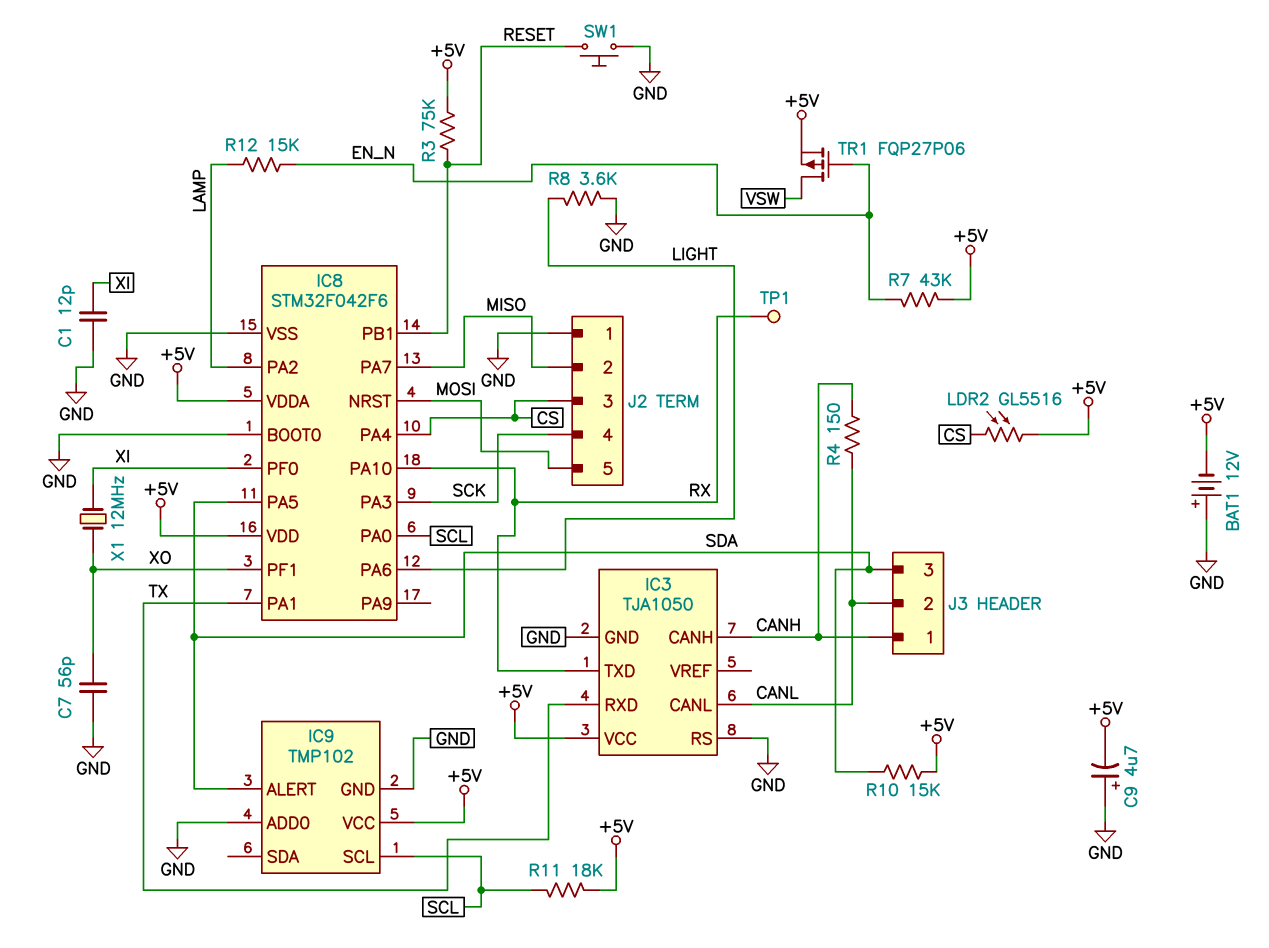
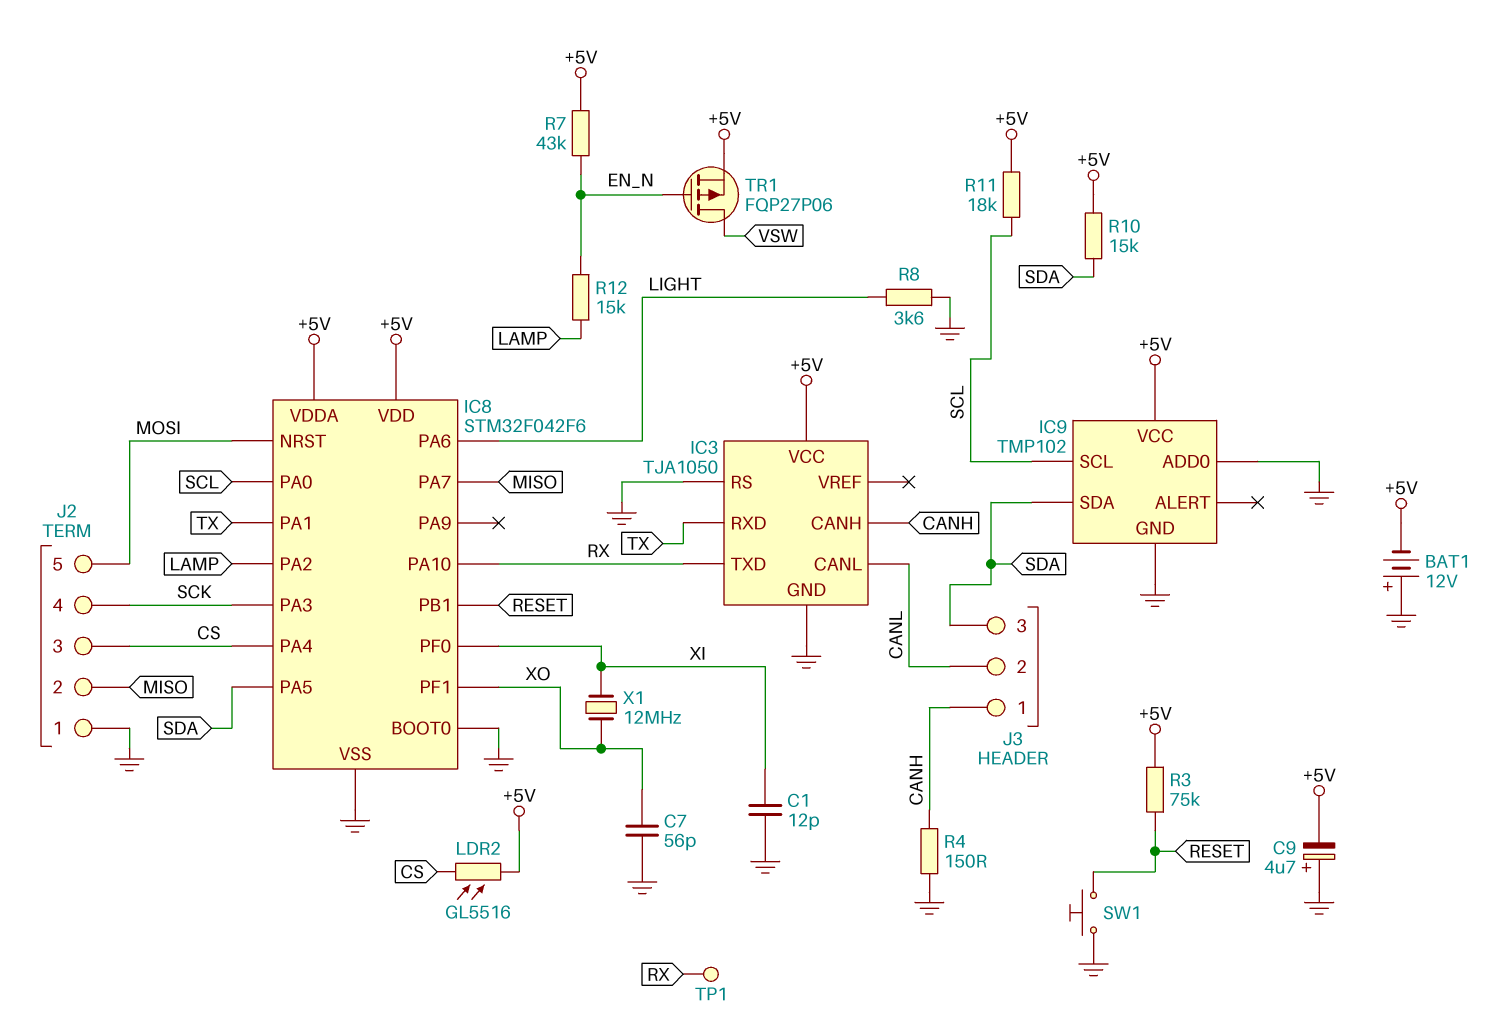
IC9 pin ALERT: SDA -> none
IC9 pin SDA: none -> SDA
R4: 150 (CANH, CANL) -> 150 (CANH, GND)

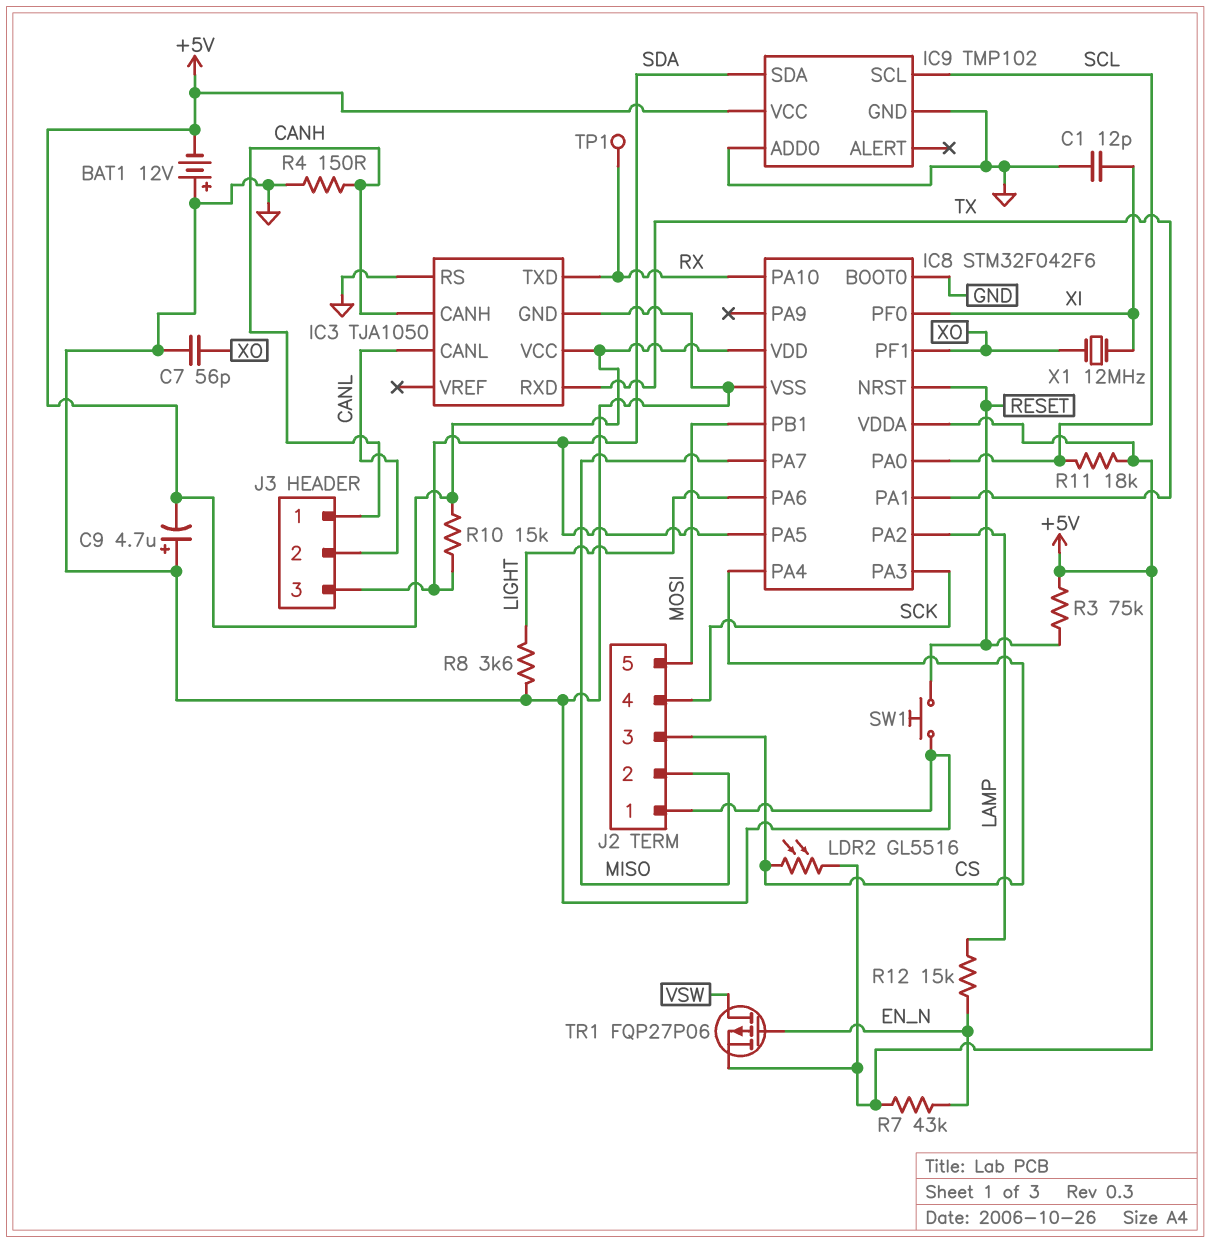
IC8 pin NRST: MOSI -> RESET
IC8 pin PB1: RESET -> MOSI

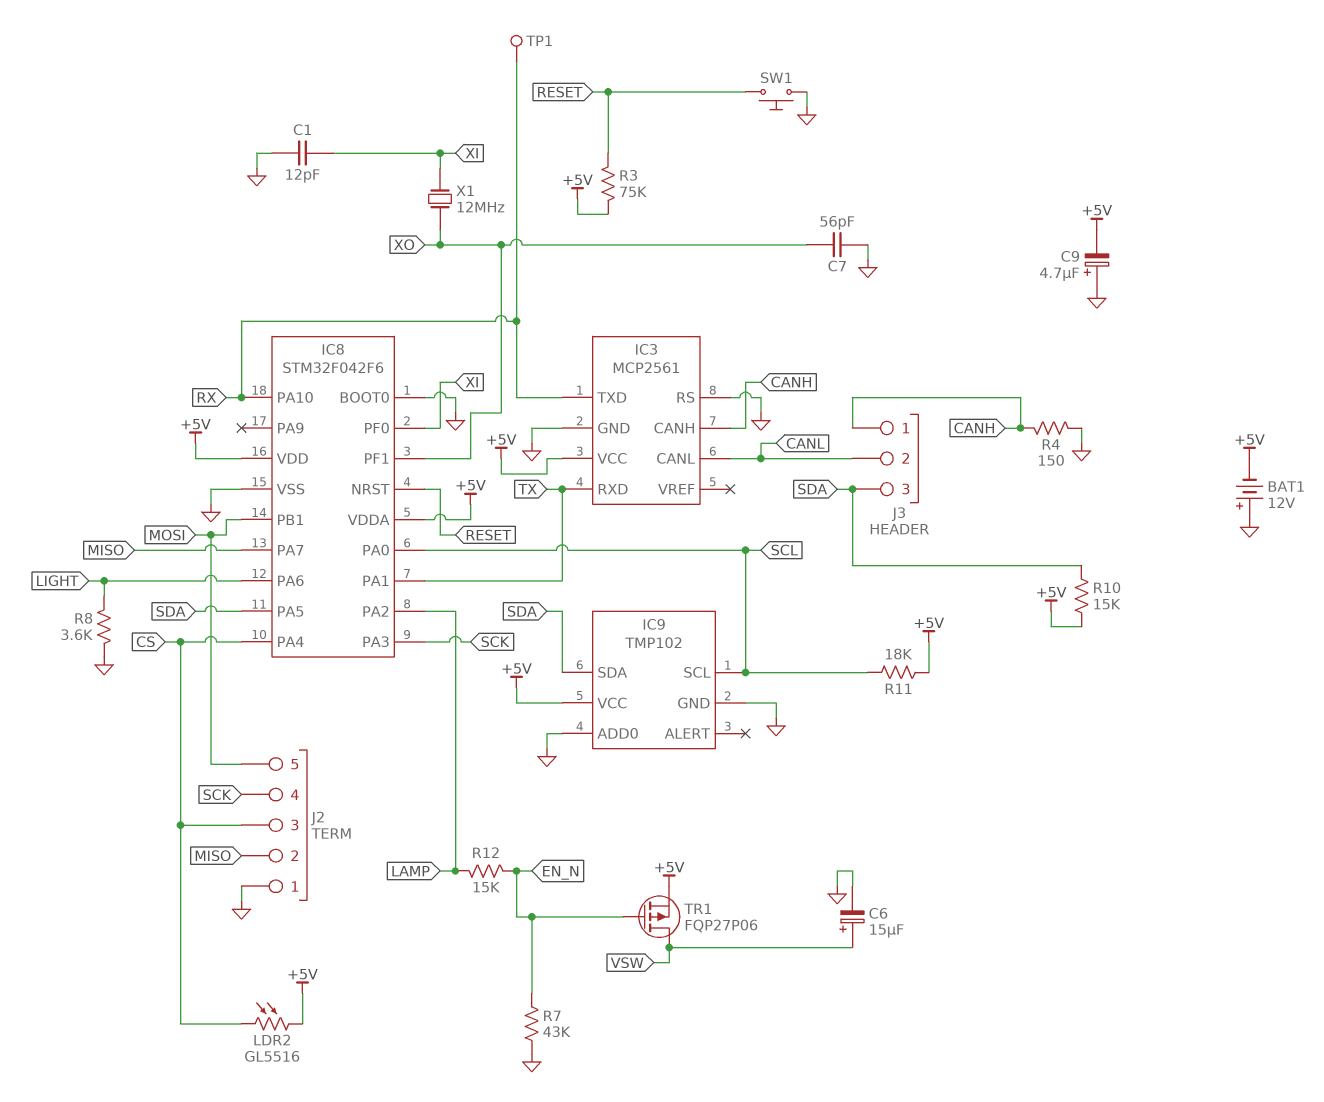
C6: none -> 15uF (plus VSW, minus GND)
IC3: TJA1050 -> MCP2561
R7: 43k (+5V, EN_N) -> 43k (EN_N, GND)

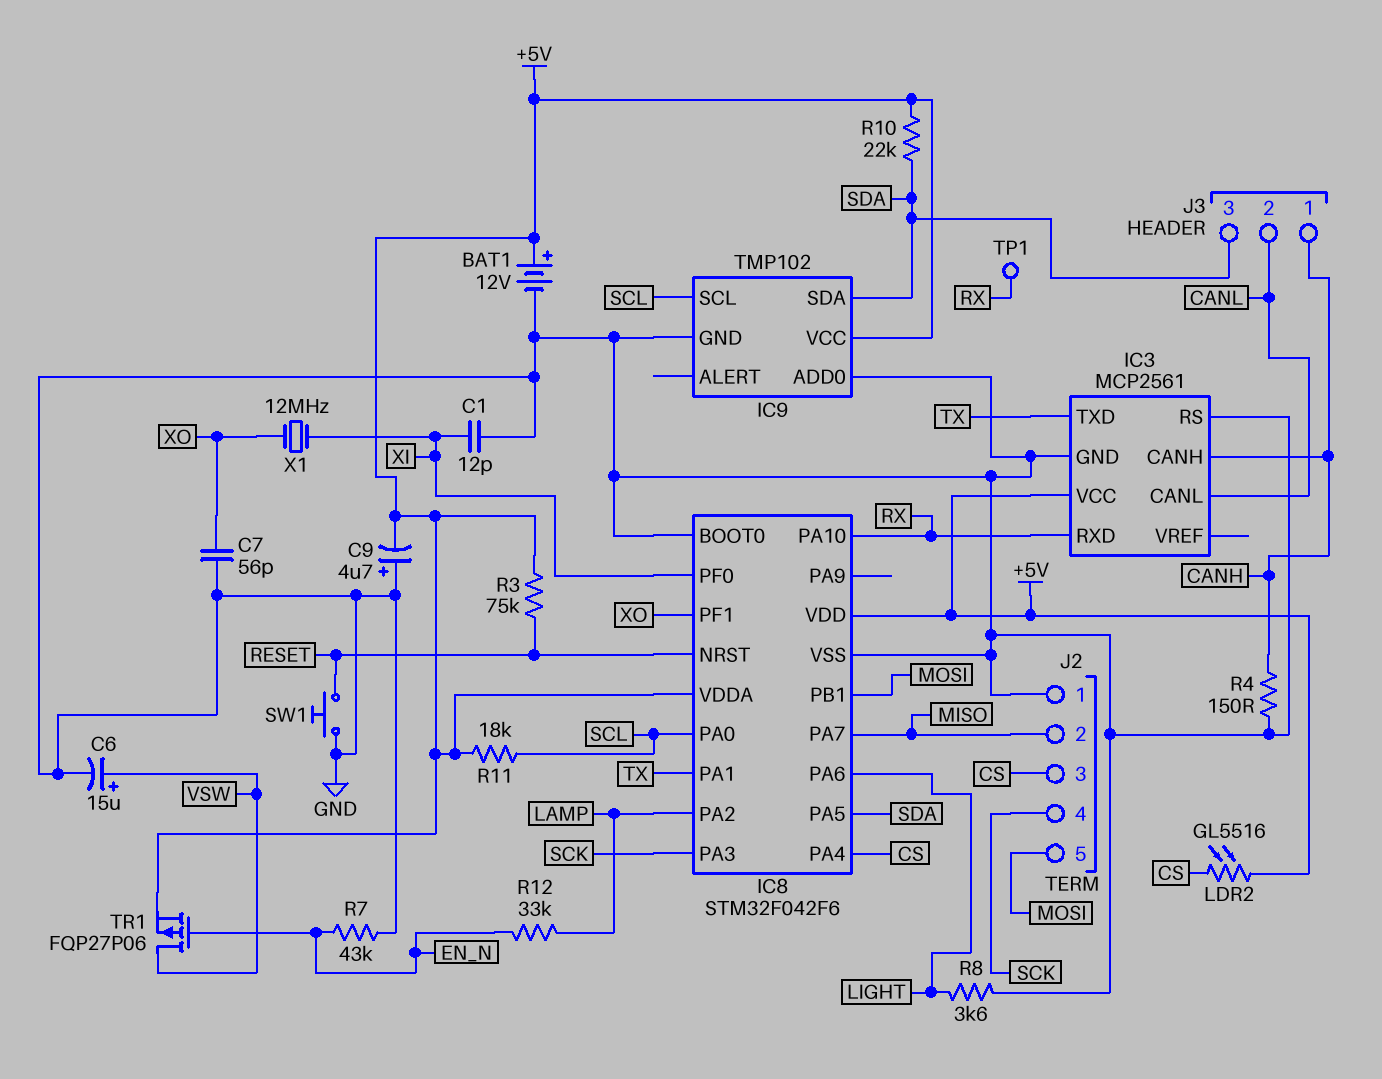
BAT1: 12V (plus GND, minus +5V) -> 12V (plus +5V, minus GND)
IC3 pin RXD: TX -> RX
IC3 pin TXD: RX -> TX
R10: 15k (+5V, SDA) -> 22k (+5V, SDA)
R12: 15k (EN_N, LAMP) -> 33k (EN_N, LAMP)

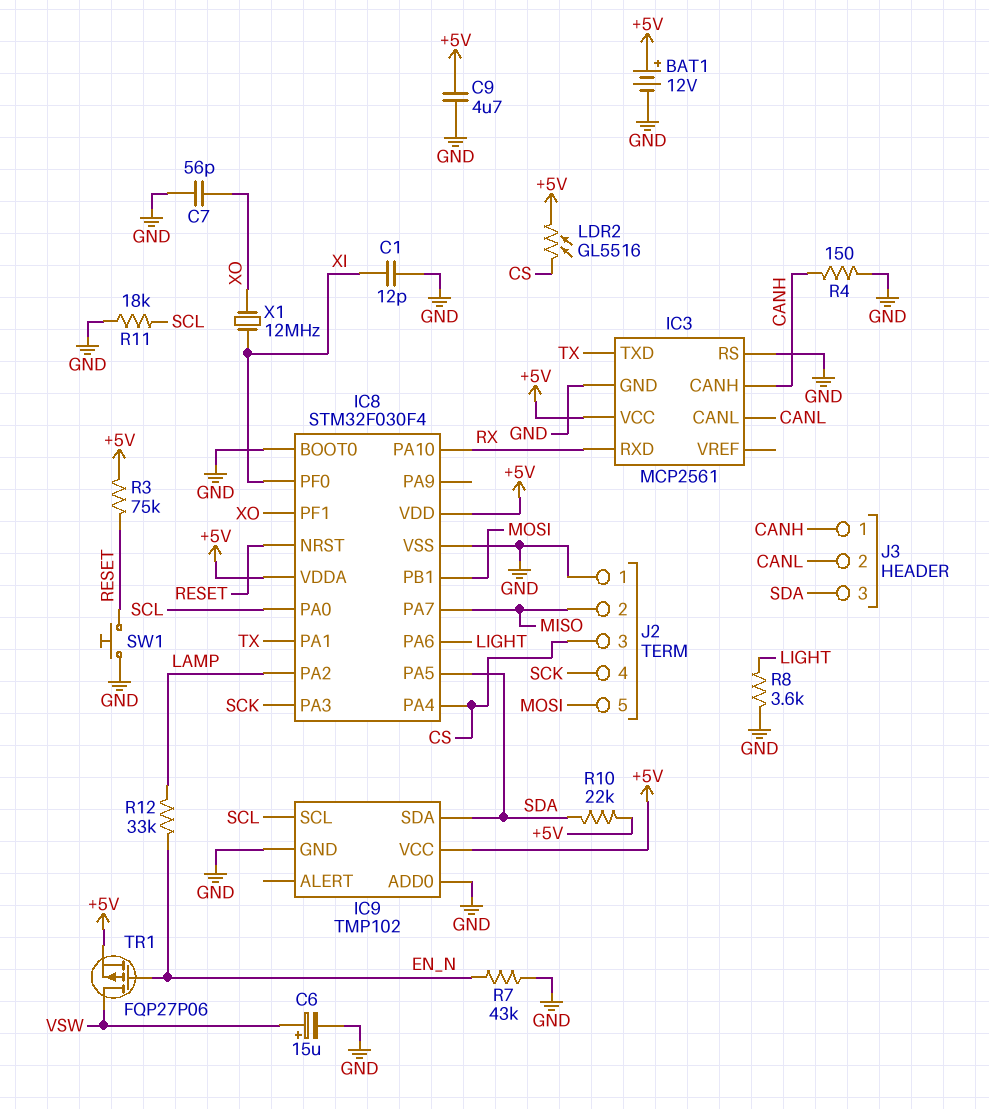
C9: 4.7uF (plus GND, minus +5V) -> 4.7uF (+5V, GND)
IC8: STM32F042F6 -> STM32F030F4
R11: 18k (+5V, SCL) -> 18k (GND, SCL)
TP1: test point (RX) -> none

